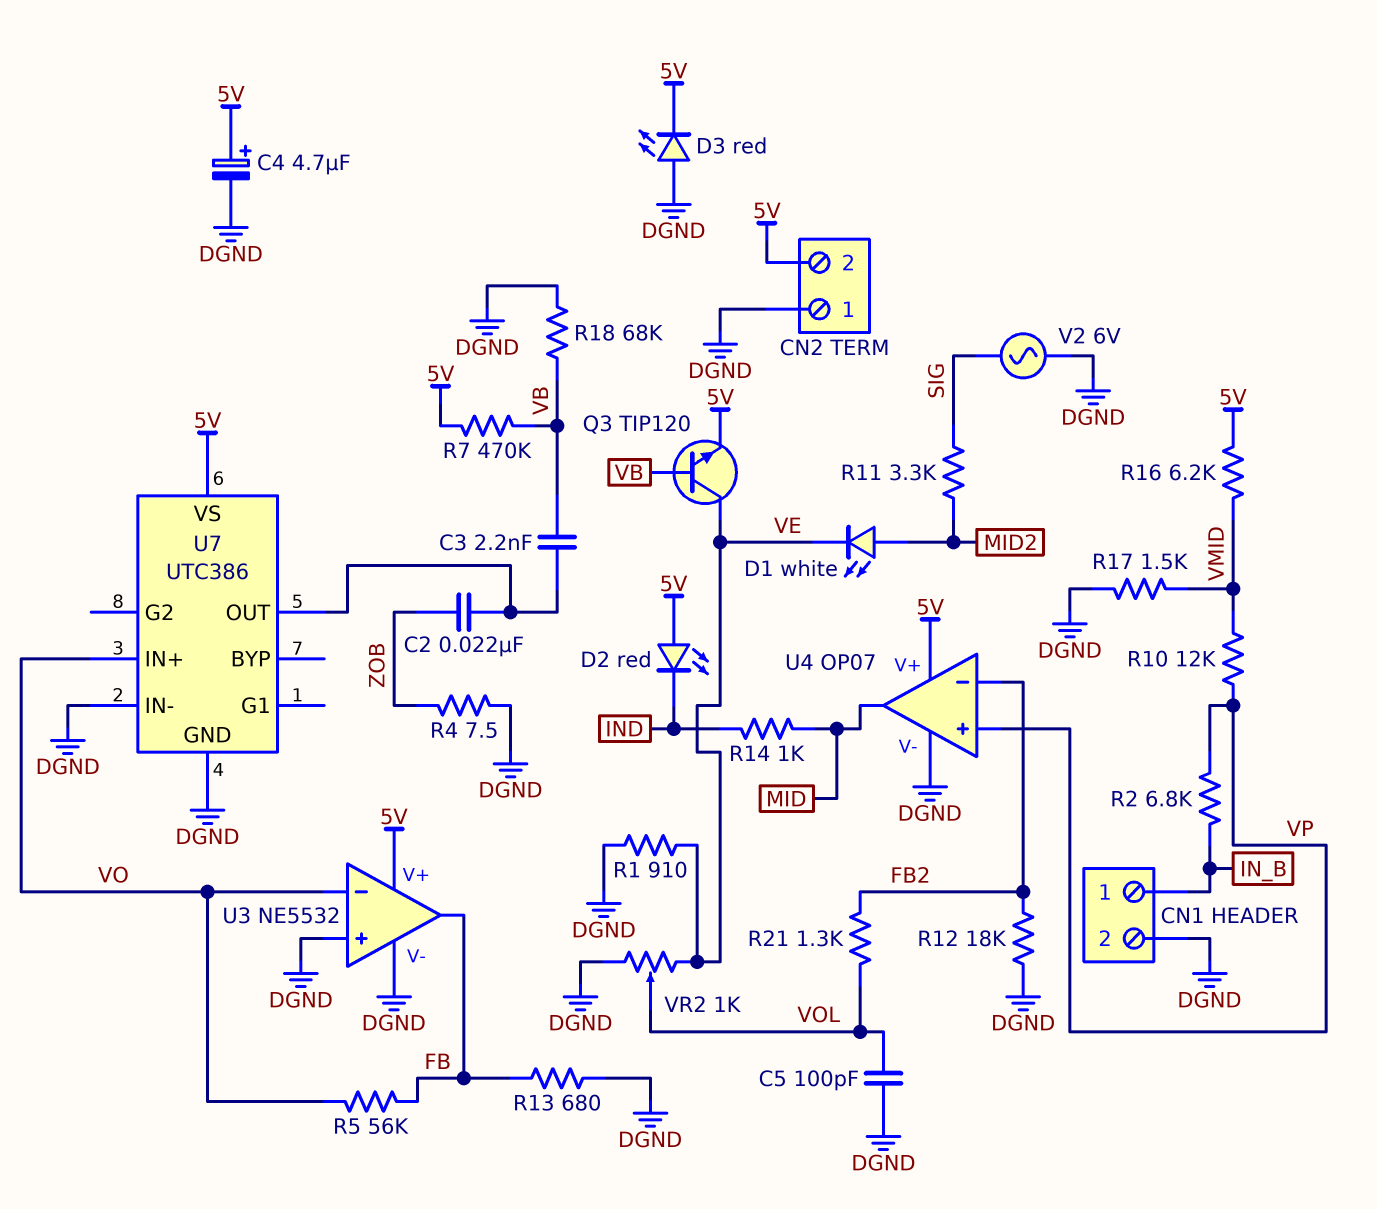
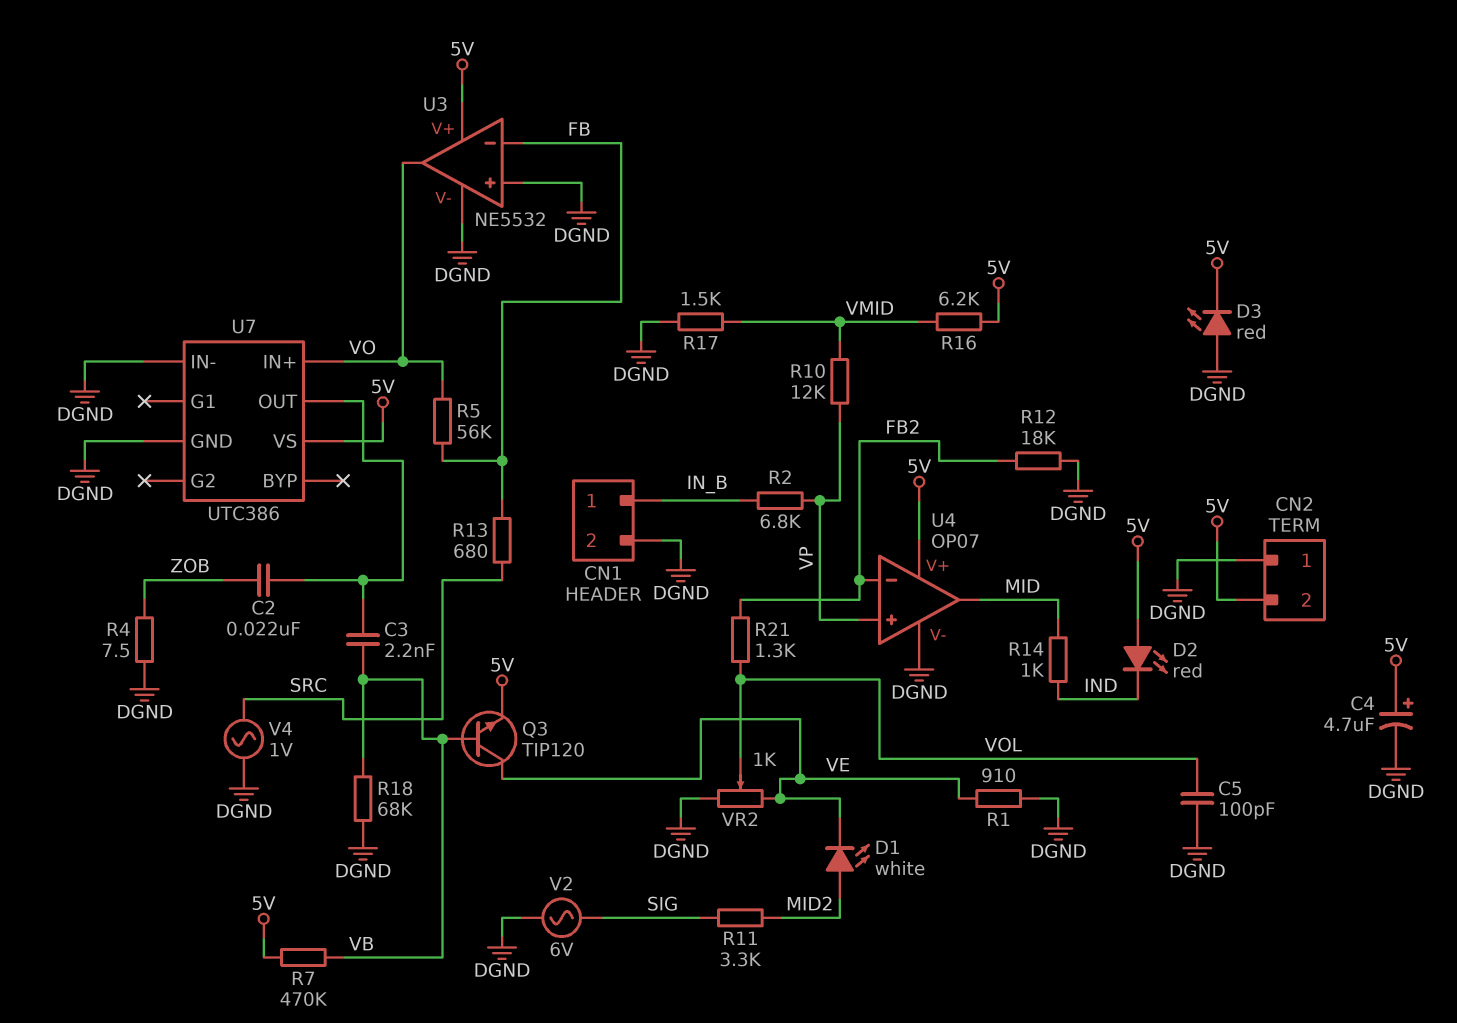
R13: 680 (DGND, FB) -> 680 (FB, SRC)
U3 pin in-: VO -> FB
U3 pin out: FB -> VO
V4: none -> AC 1V (DGND, SRC)

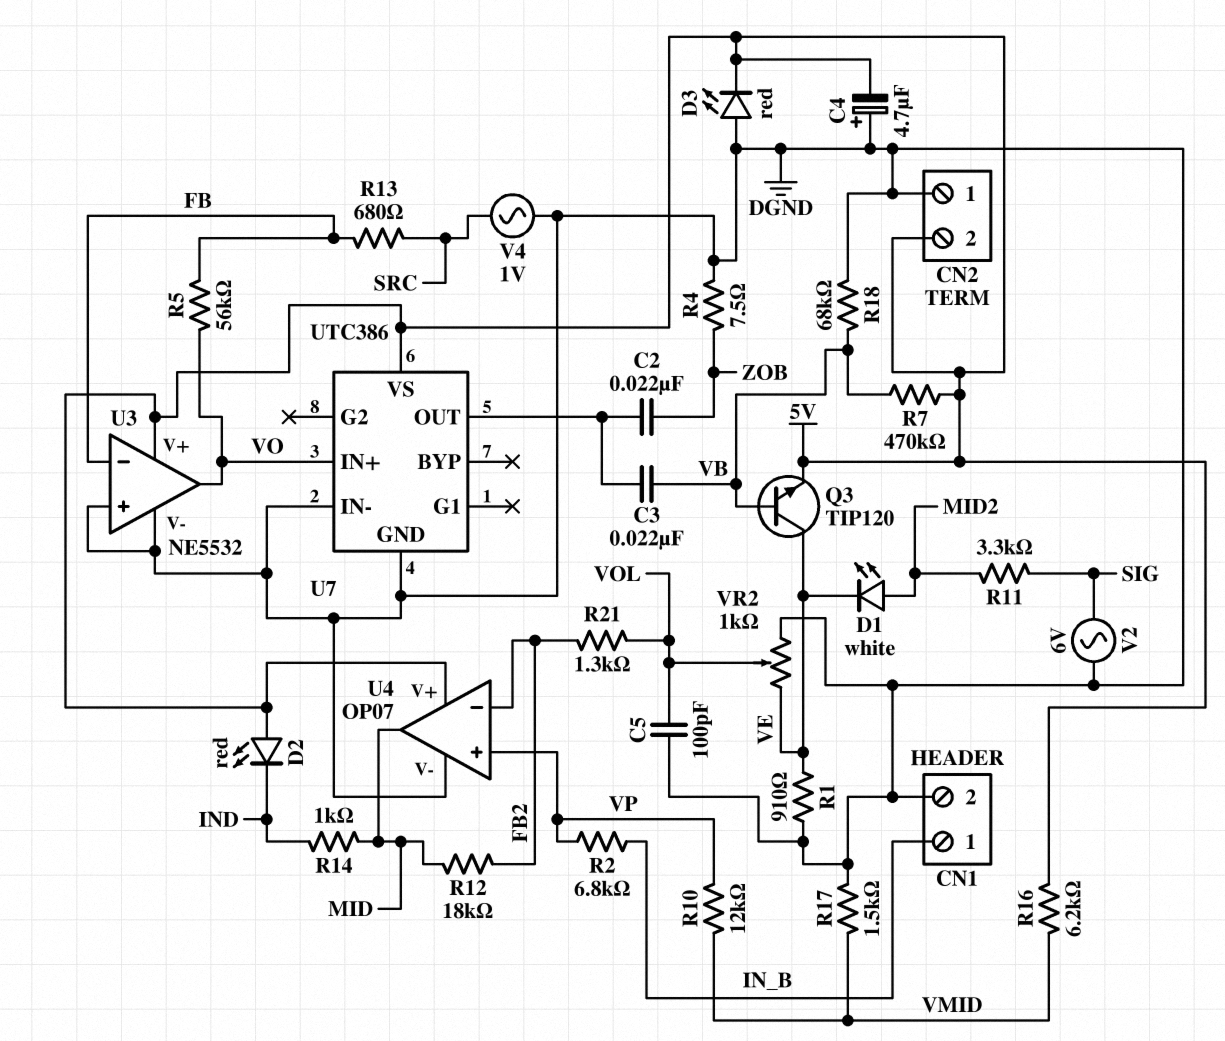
C3: 2.2nF (U7/OUT, VB) -> 22nF (U7/OUT, VB)
C4: 4.7uF (plus 5V, minus DGND) -> 4.7uF (plus DGND, minus 5V)
R12: 18k (DGND, FB2) -> 18k (FB2, MID)

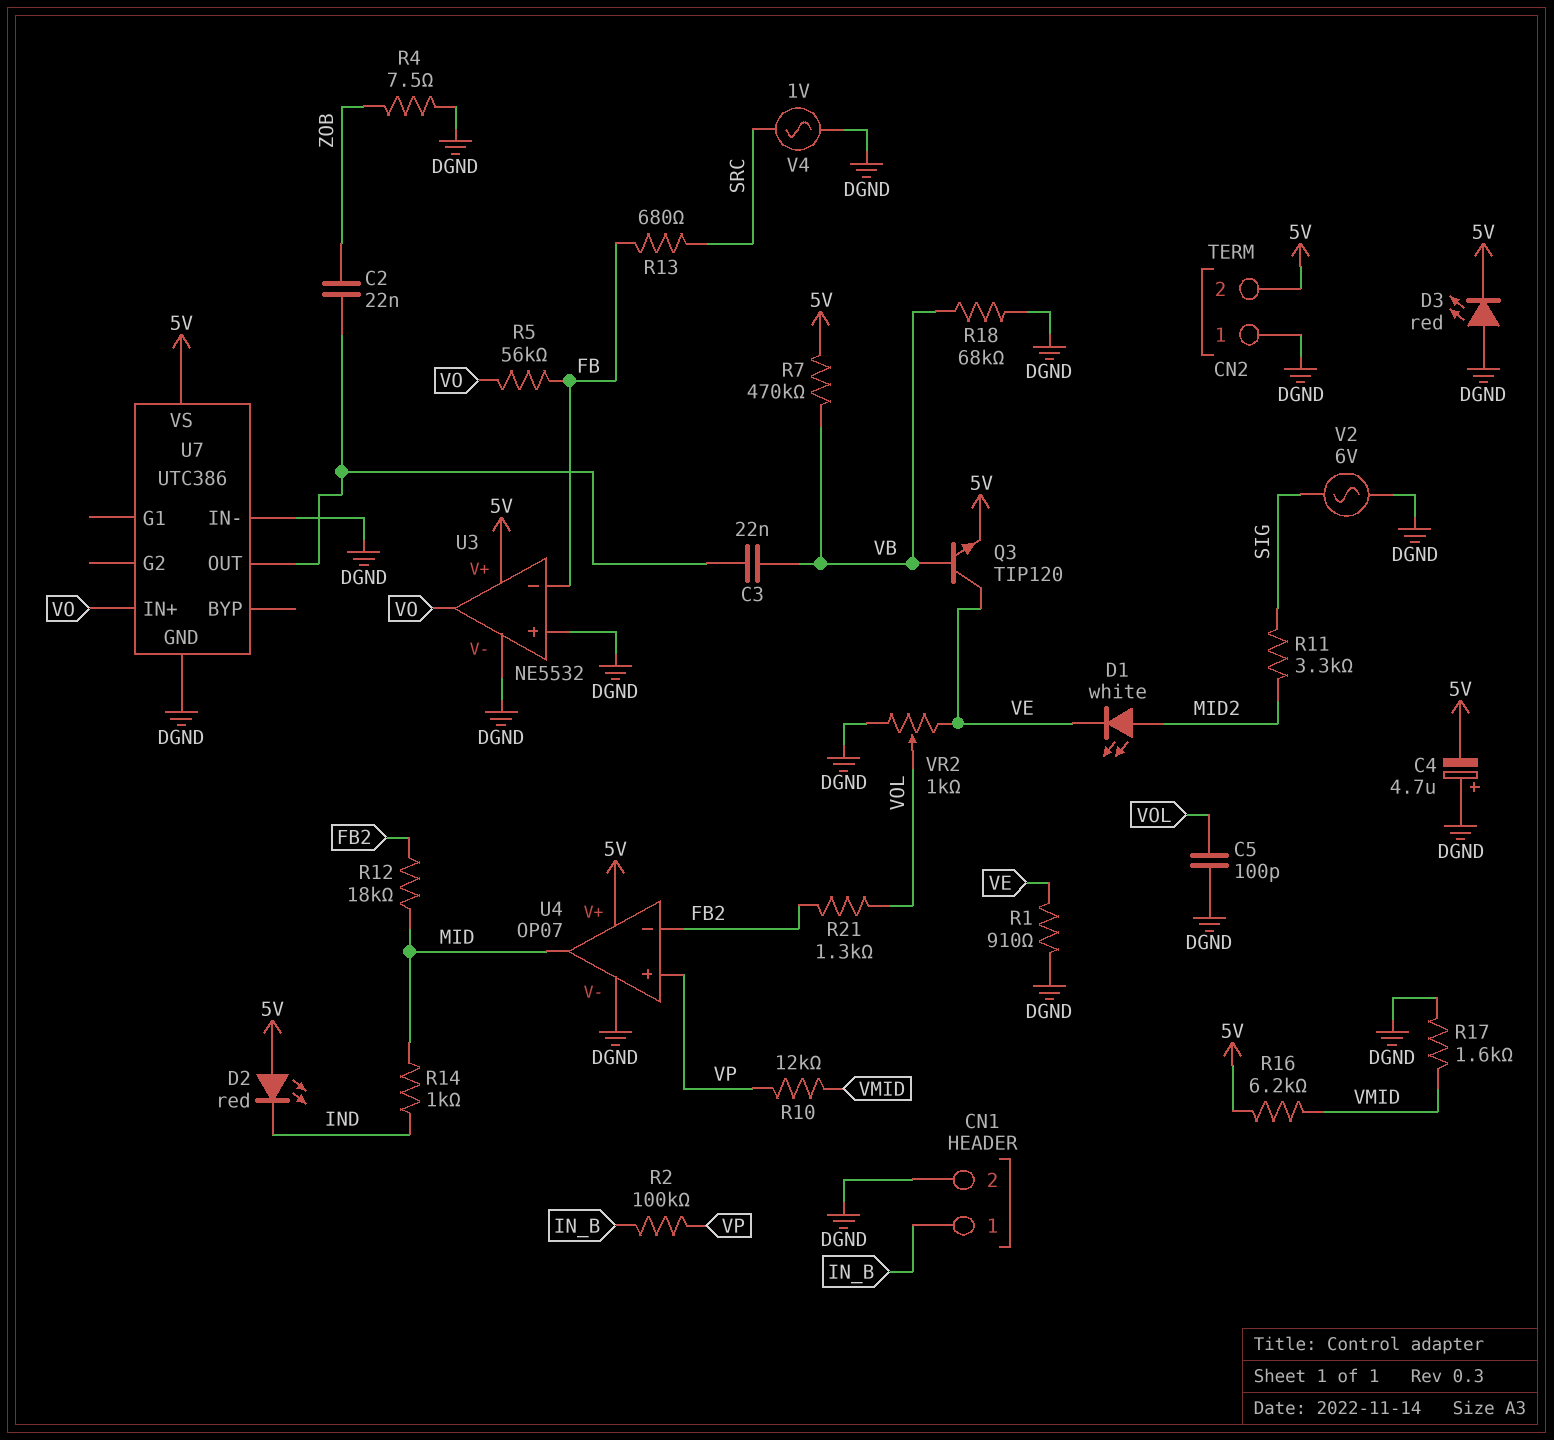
R2: 6.8k (IN_B, VP) -> 100k (IN_B, VP)
R17: 1.5k (DGND, VMID) -> 1.6k (DGND, VMID)

